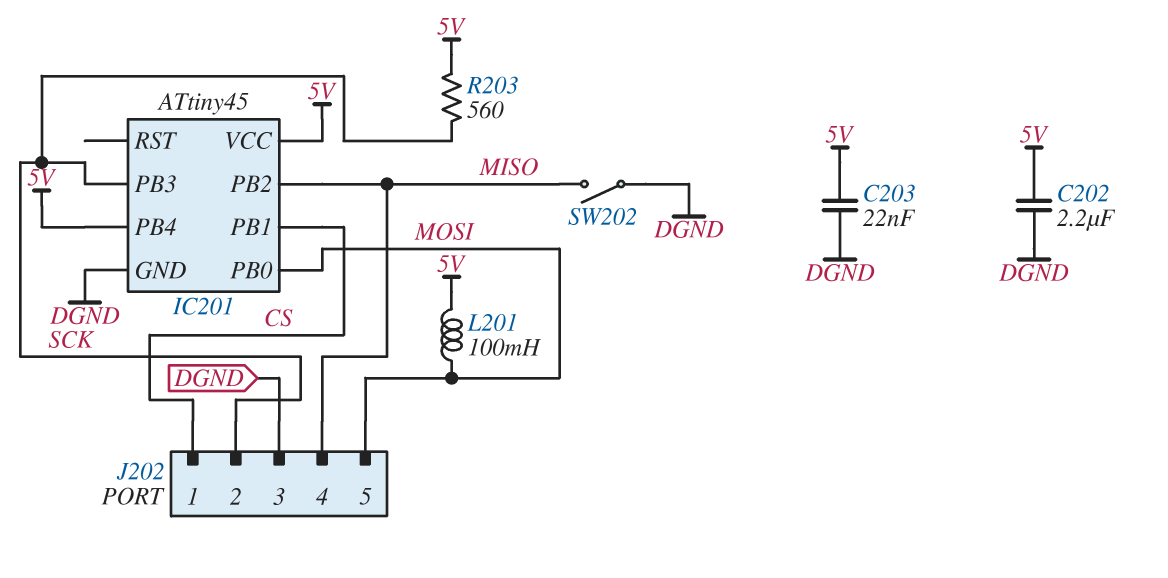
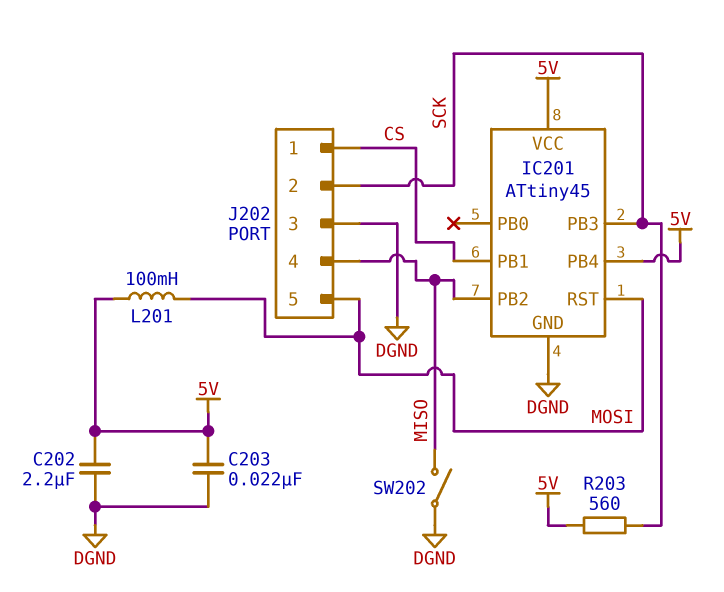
IC201 pin PB0: MOSI -> none
IC201 pin RST: none -> MOSI

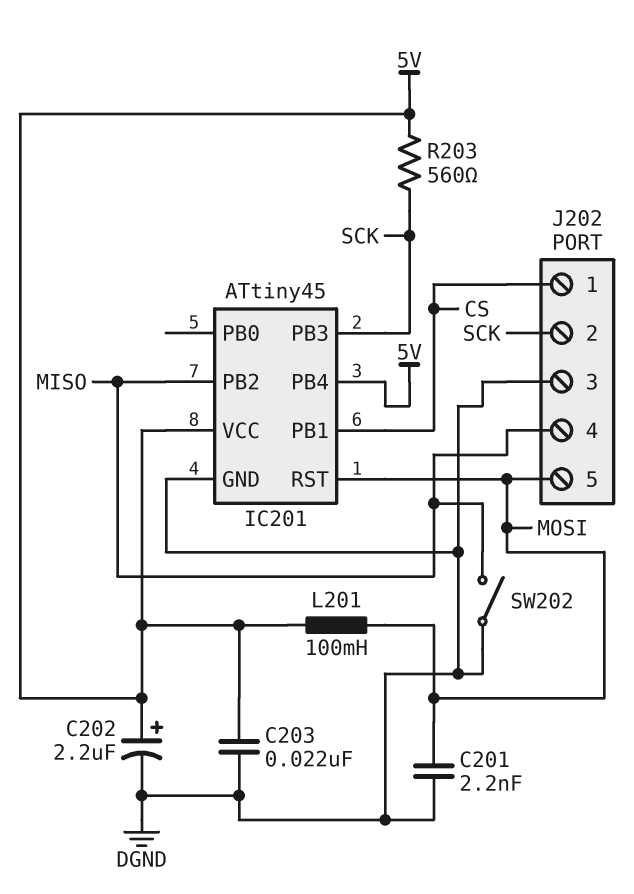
C201: none -> 2.2nF (DGND, MOSI)
C202: 2.2uF (5V, DGND) -> 2.2uF (plus 5V, minus DGND)

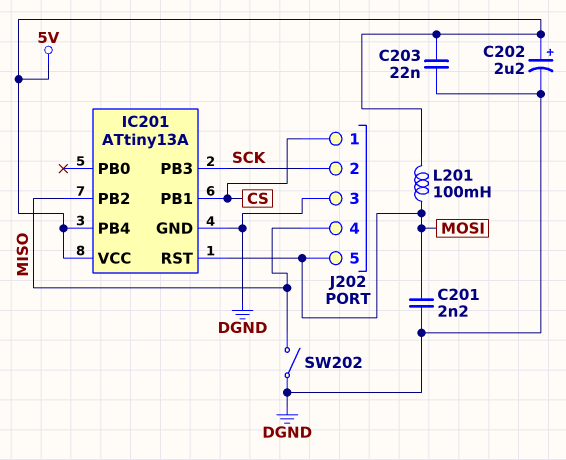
IC201: ATtiny45 -> ATtiny13A
R203: 560 (5V, SCK) -> none

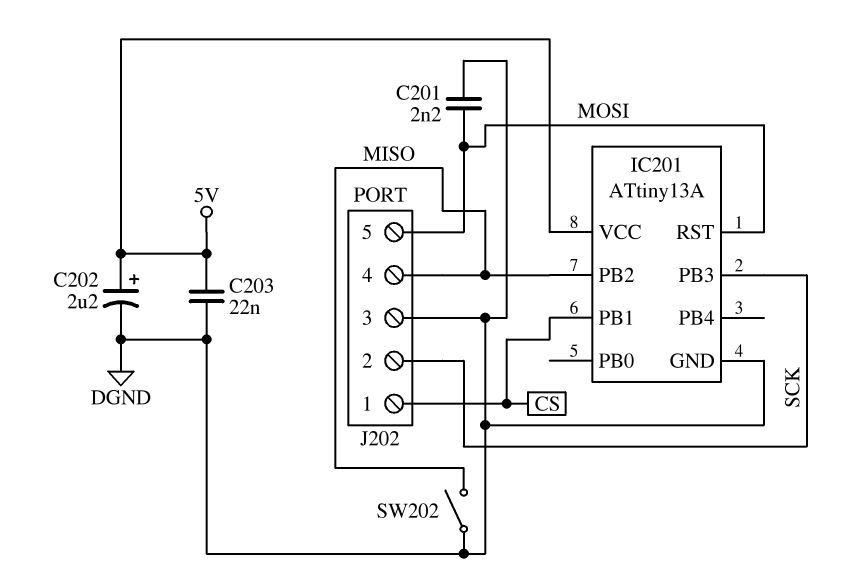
IC201 pin PB4: 5V -> none
L201: 100mH (5V, MOSI) -> none

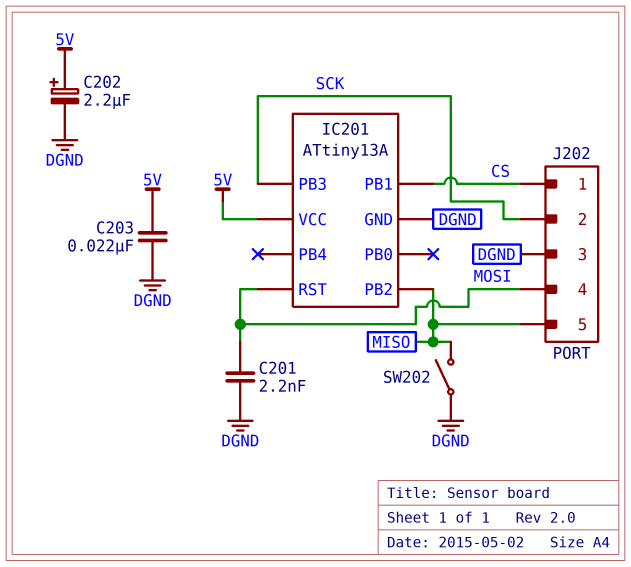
J202 pin 4: MISO -> MOSI
J202 pin 5: MOSI -> MISO

